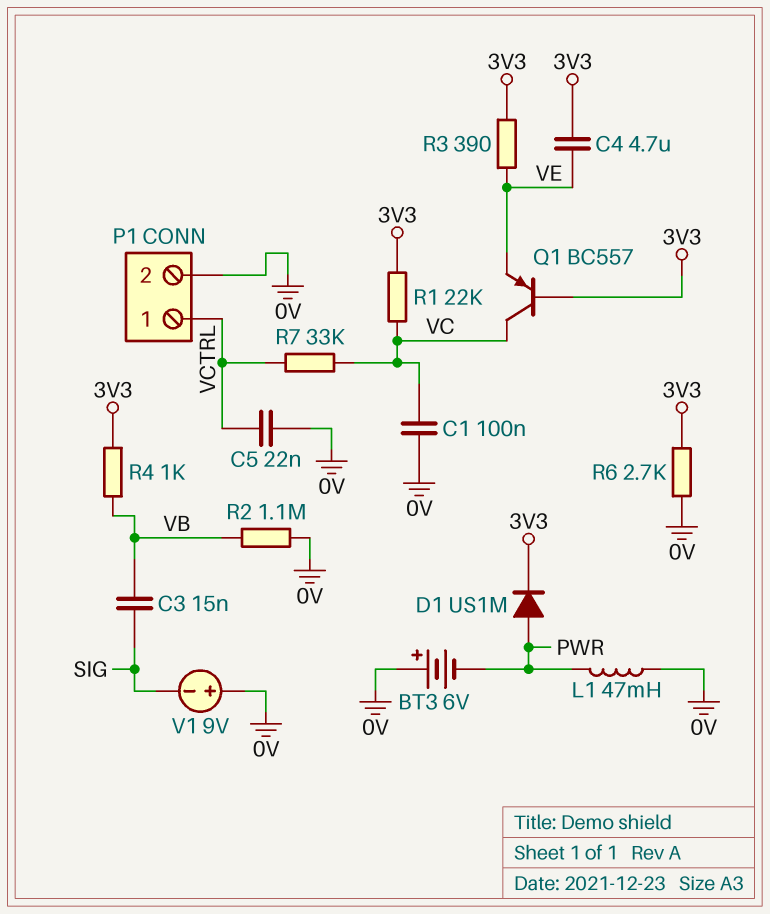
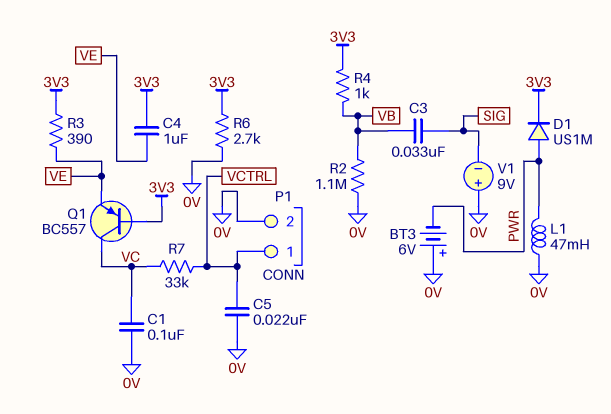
C3: 15nF (SIG, VB) -> 33nF (SIG, VB)
C4: 4.7uF (3V3, VE) -> 1uF (3V3, VE)
R1: 22k (3V3, VC) -> none

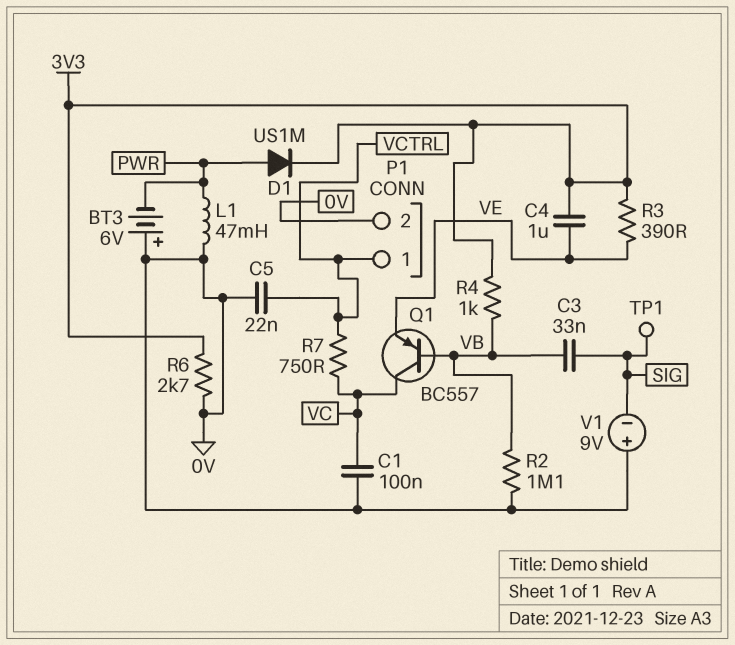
Q1: PNP BC557 (B 3V3, C VC, E VE) -> PNP BC557 (B VB, C VC, E VE)
R7: 33k (VC, VCTRL) -> 750 (VC, VCTRL)
TP1: none -> test point (SIG)

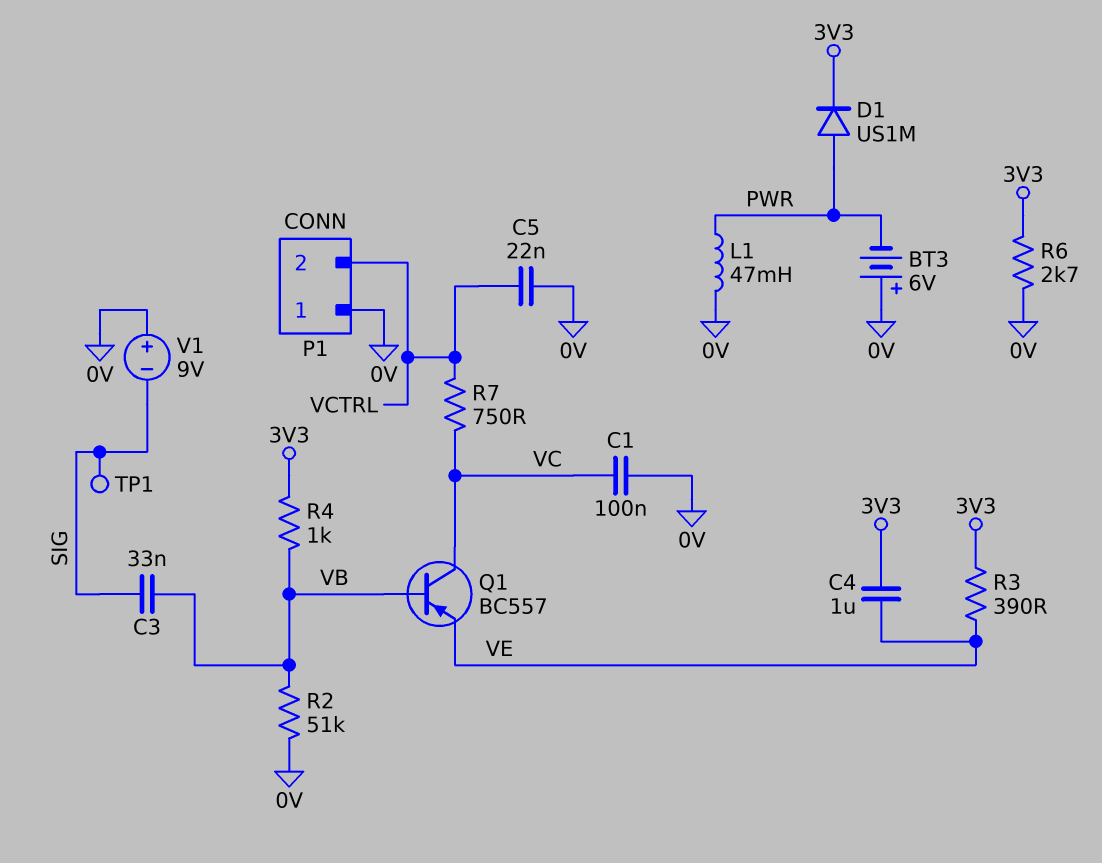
P1 pin 1: VCTRL -> 0V
P1 pin 2: 0V -> VCTRL
R2: 1.1M (0V, VB) -> 51k (0V, VB)

